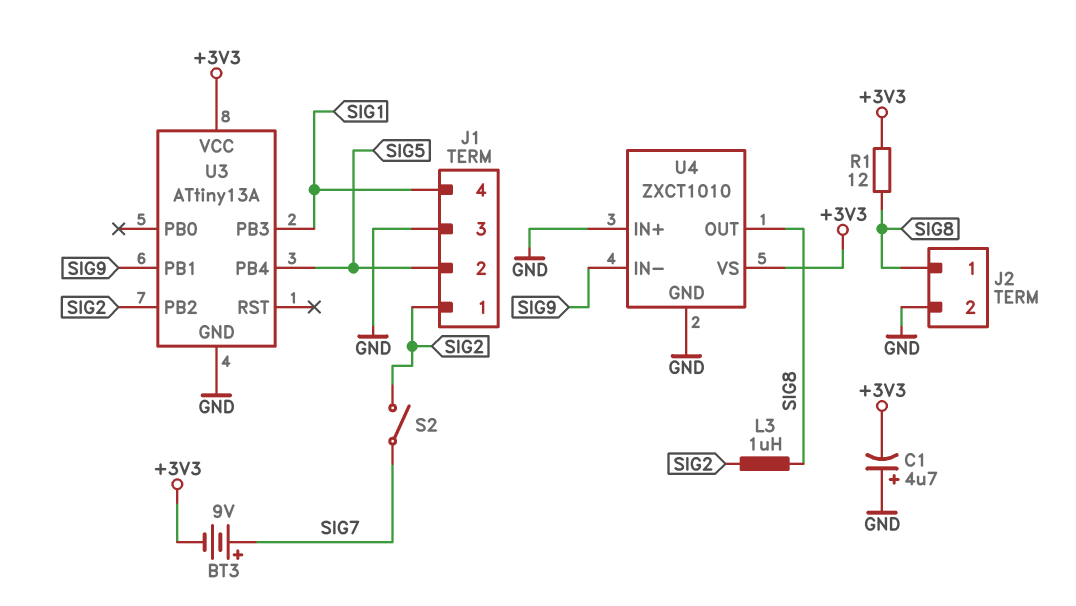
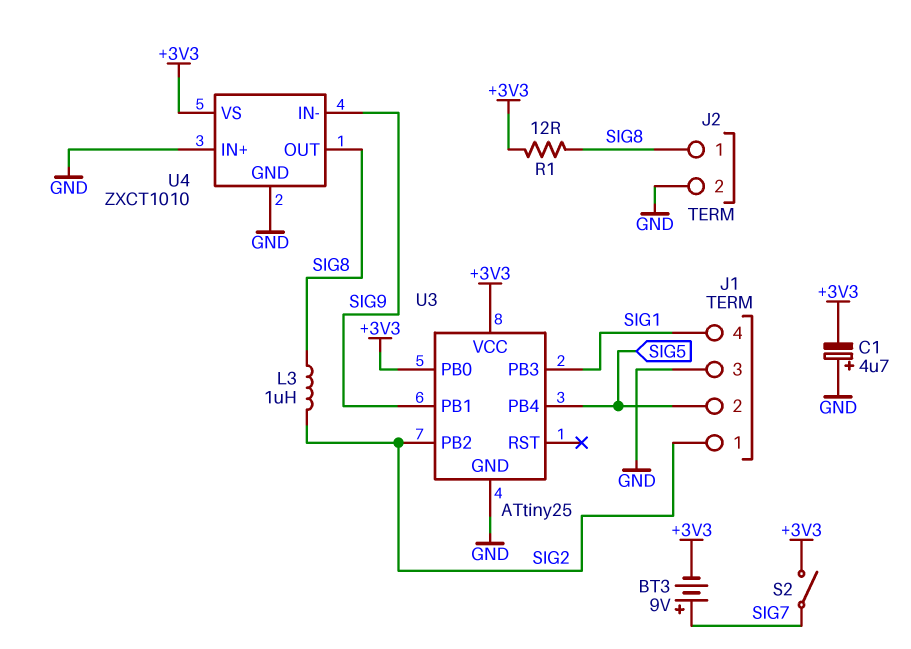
S2: switch (SIG2, SIG7) -> switch (+3V3, SIG7)
U3: ATtiny13A -> ATtiny25
U3 pin PB0: none -> +3V3

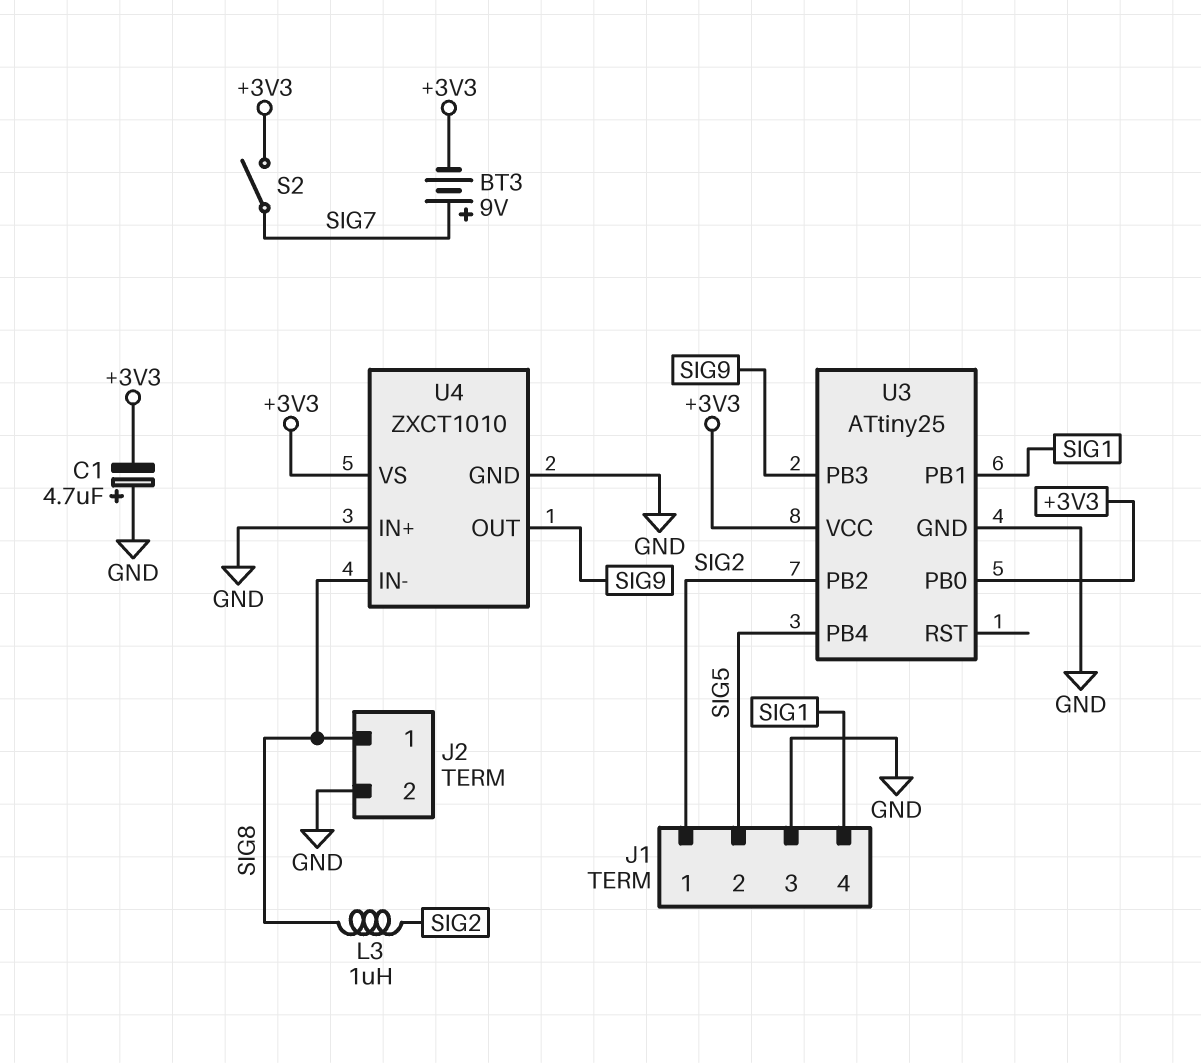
R1: 12 (+3V3, SIG8) -> none
U3 pin PB1: SIG9 -> SIG1
U3 pin PB3: SIG1 -> SIG9
U4 pin IN-: SIG9 -> SIG8
U4 pin OUT: SIG8 -> SIG9

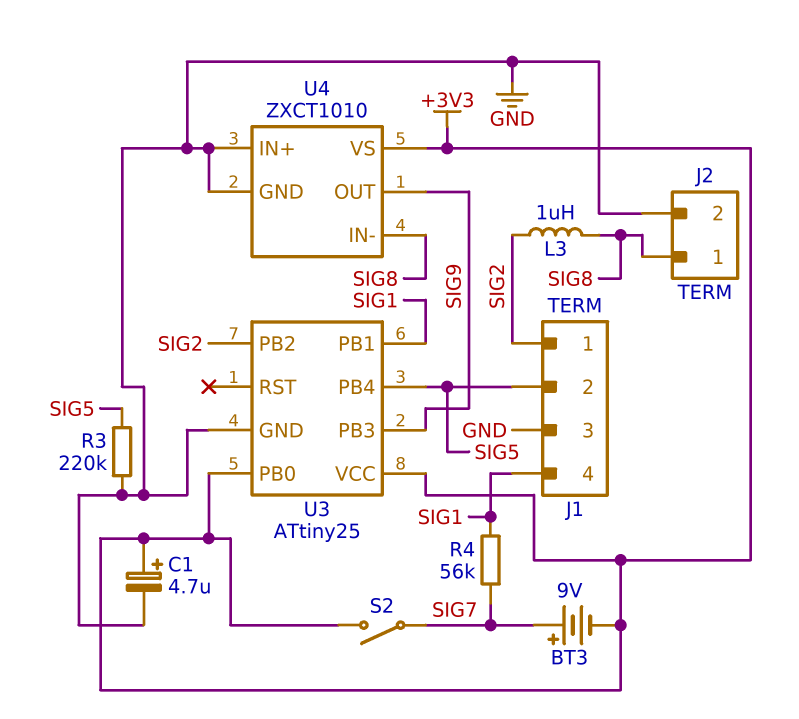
C1: 4.7uF (plus GND, minus +3V3) -> 4.7uF (plus +3V3, minus GND)
R3: none -> 220k (GND, SIG5)
R4: none -> 56k (SIG1, SIG7)

